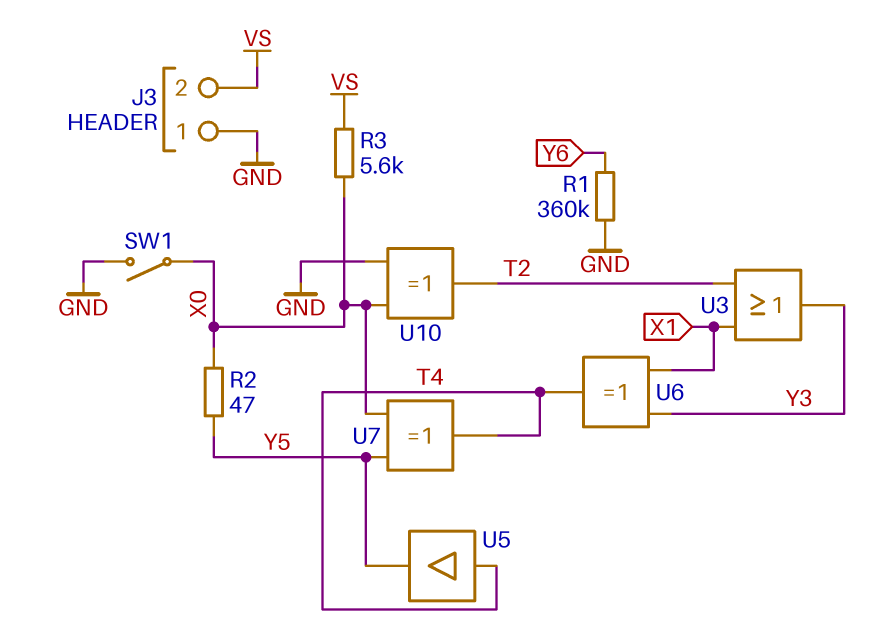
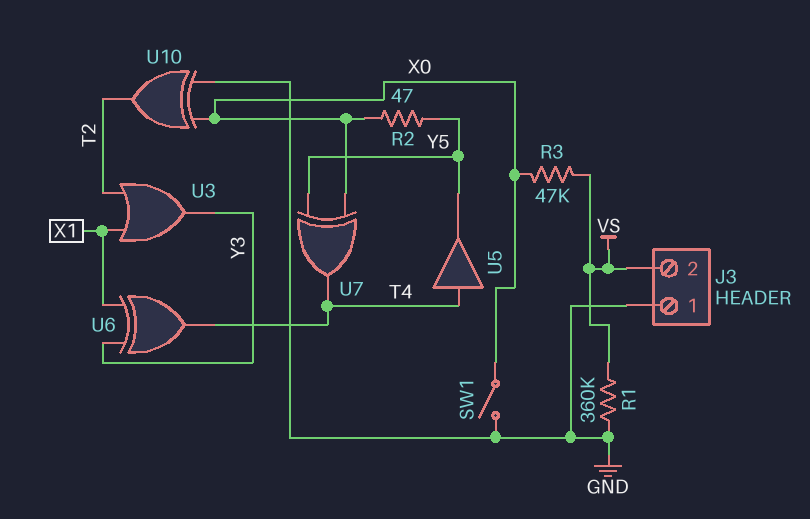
R1: 360k (GND, Y6) -> 360k (GND, VS)
R3: 5.6k (VS, X0) -> 47k (VS, X0)

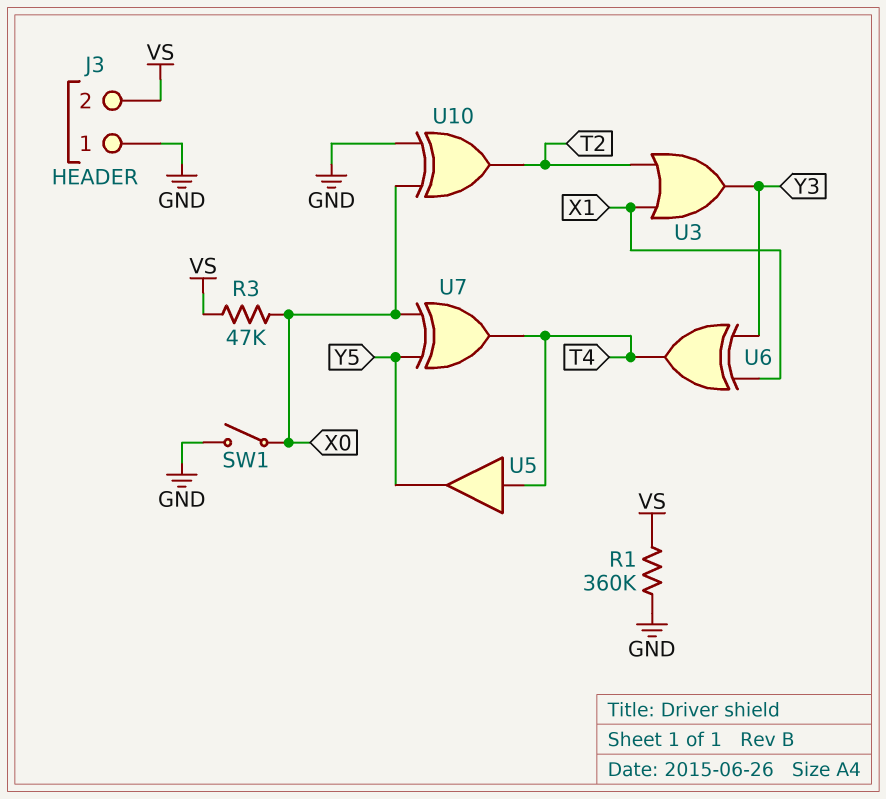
R2: 47 (X0, Y5) -> none

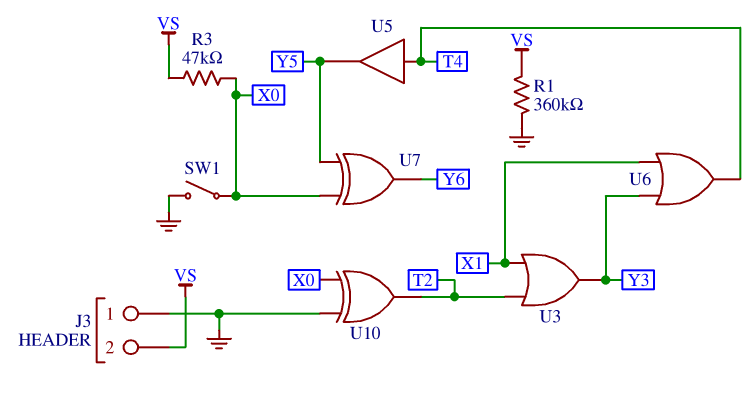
U6: XOR (in X1, in Y3, out T4) -> OR (in X1, in Y3, out T4)
U7: XOR (in X0, in Y5, out T4) -> XOR (in X0, in Y5, out Y6)

